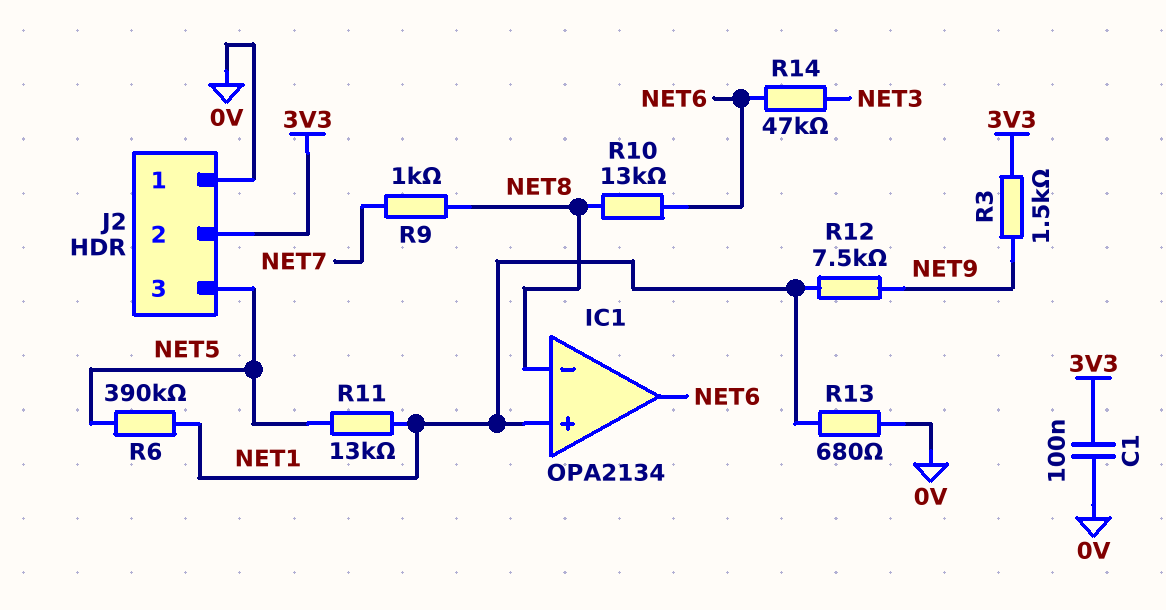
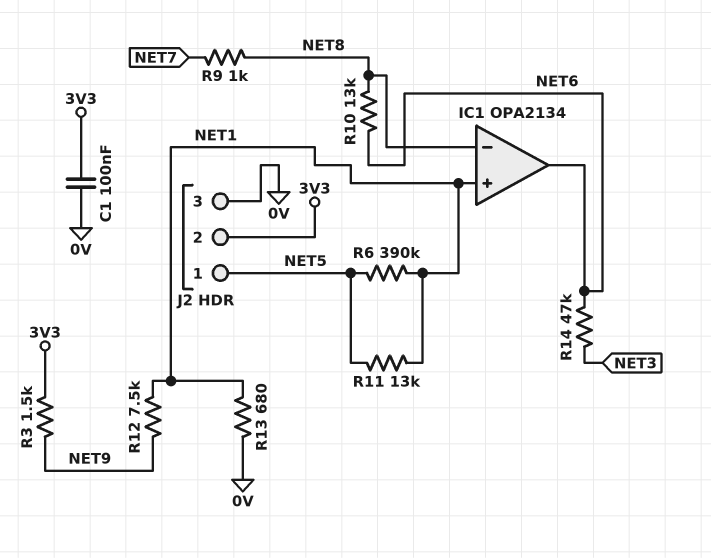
J2 pin 1: 0V -> NET5
J2 pin 3: NET5 -> 0V

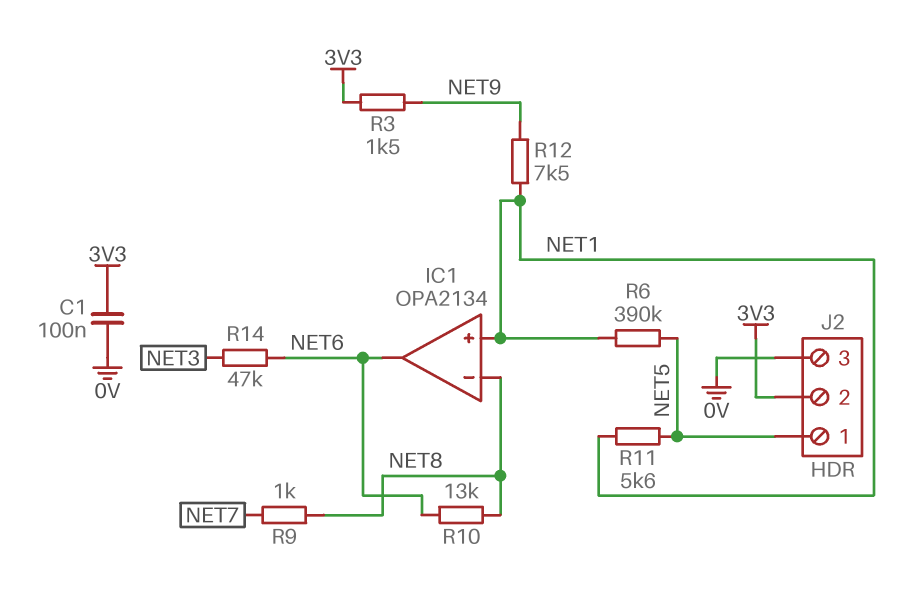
R11: 13k (NET1, NET5) -> 5.6k (NET1, NET5)
R13: 680 (0V, NET1) -> none

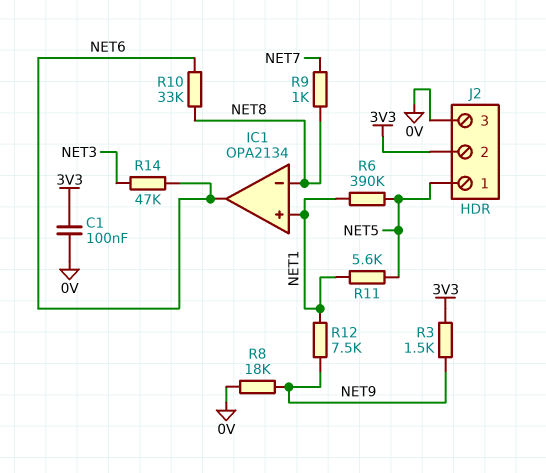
R8: none -> 18k (0V, NET9)
R10: 13k (NET6, NET8) -> 33k (NET6, NET8)

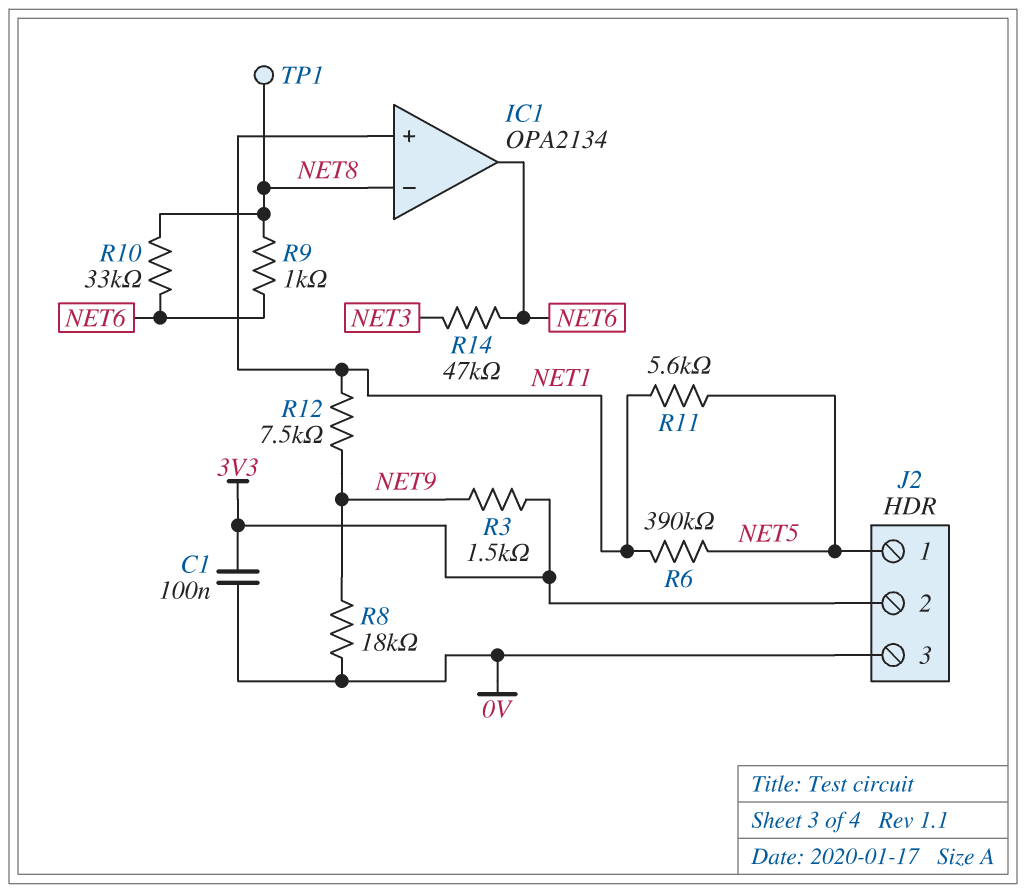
R9: 1k (NET7, NET8) -> 1k (NET6, NET8)
TP1: none -> test point (NET8)

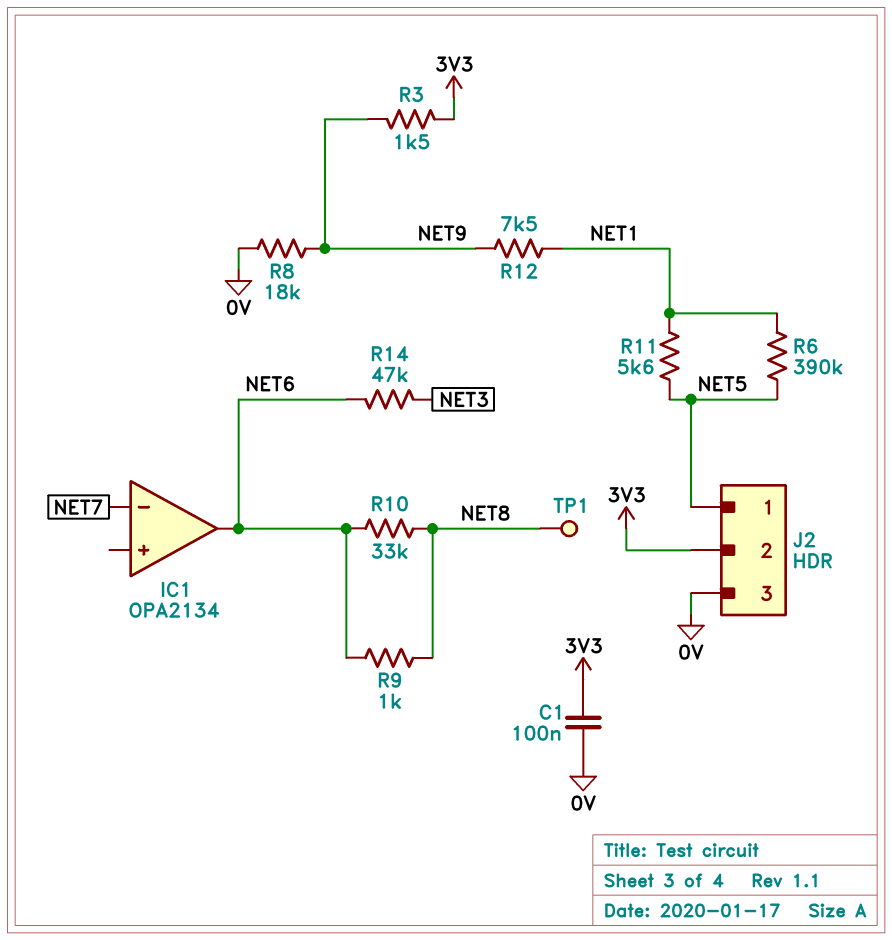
IC1 pin in+: NET1 -> none
IC1 pin in-: NET8 -> NET7

